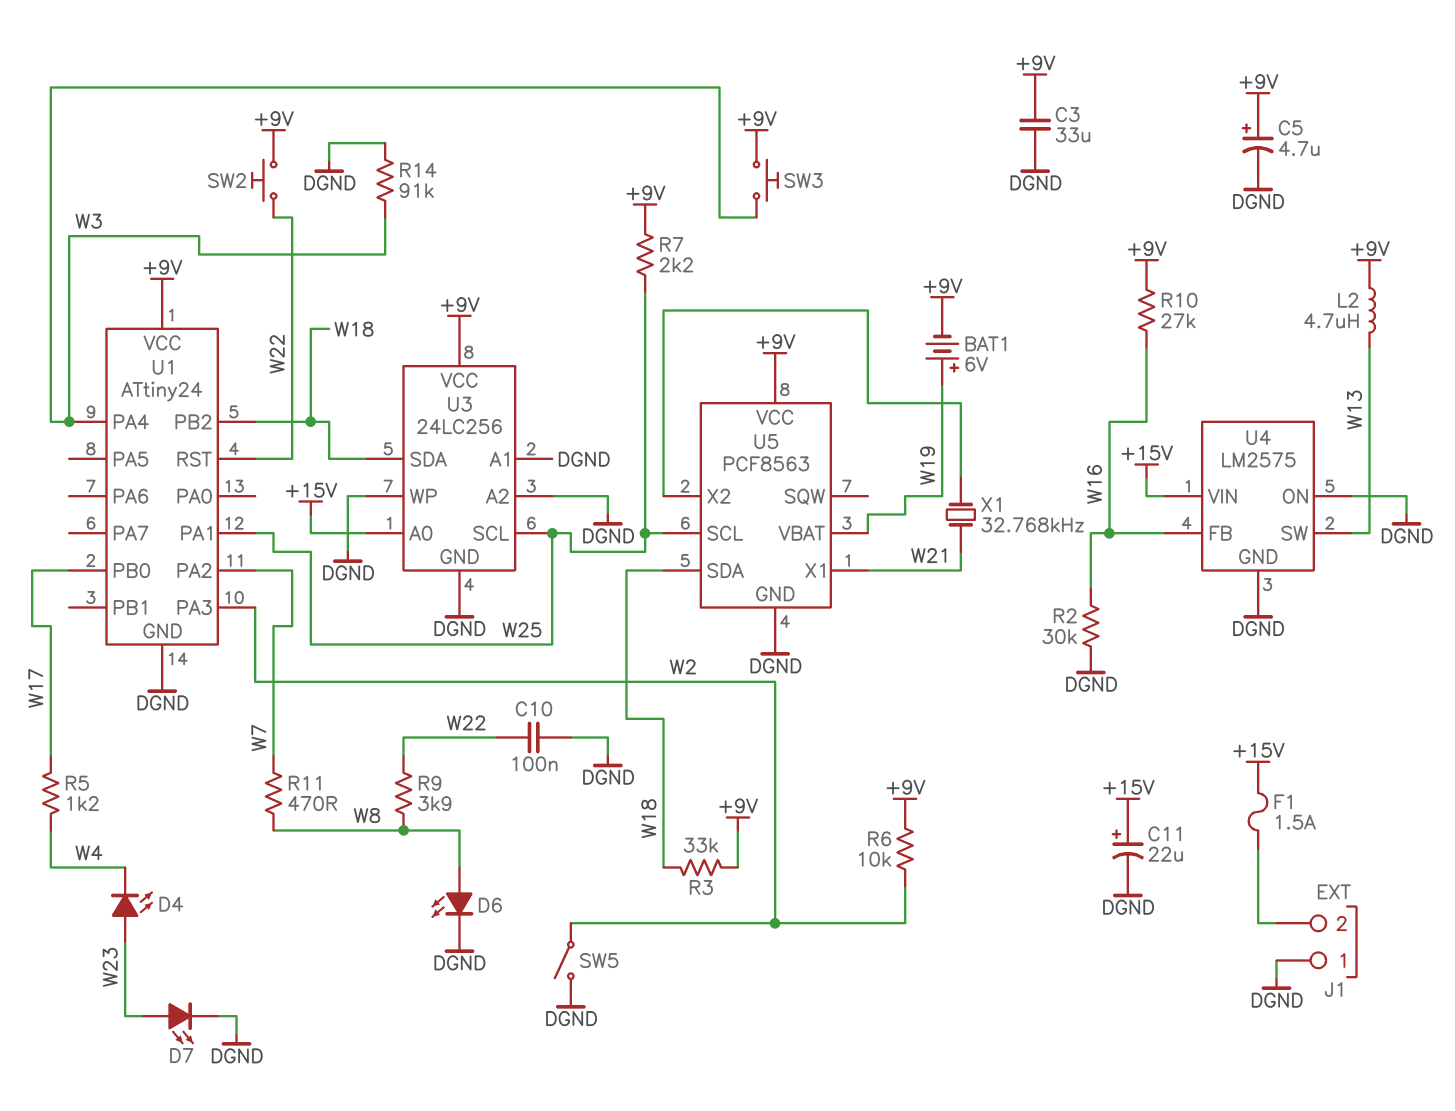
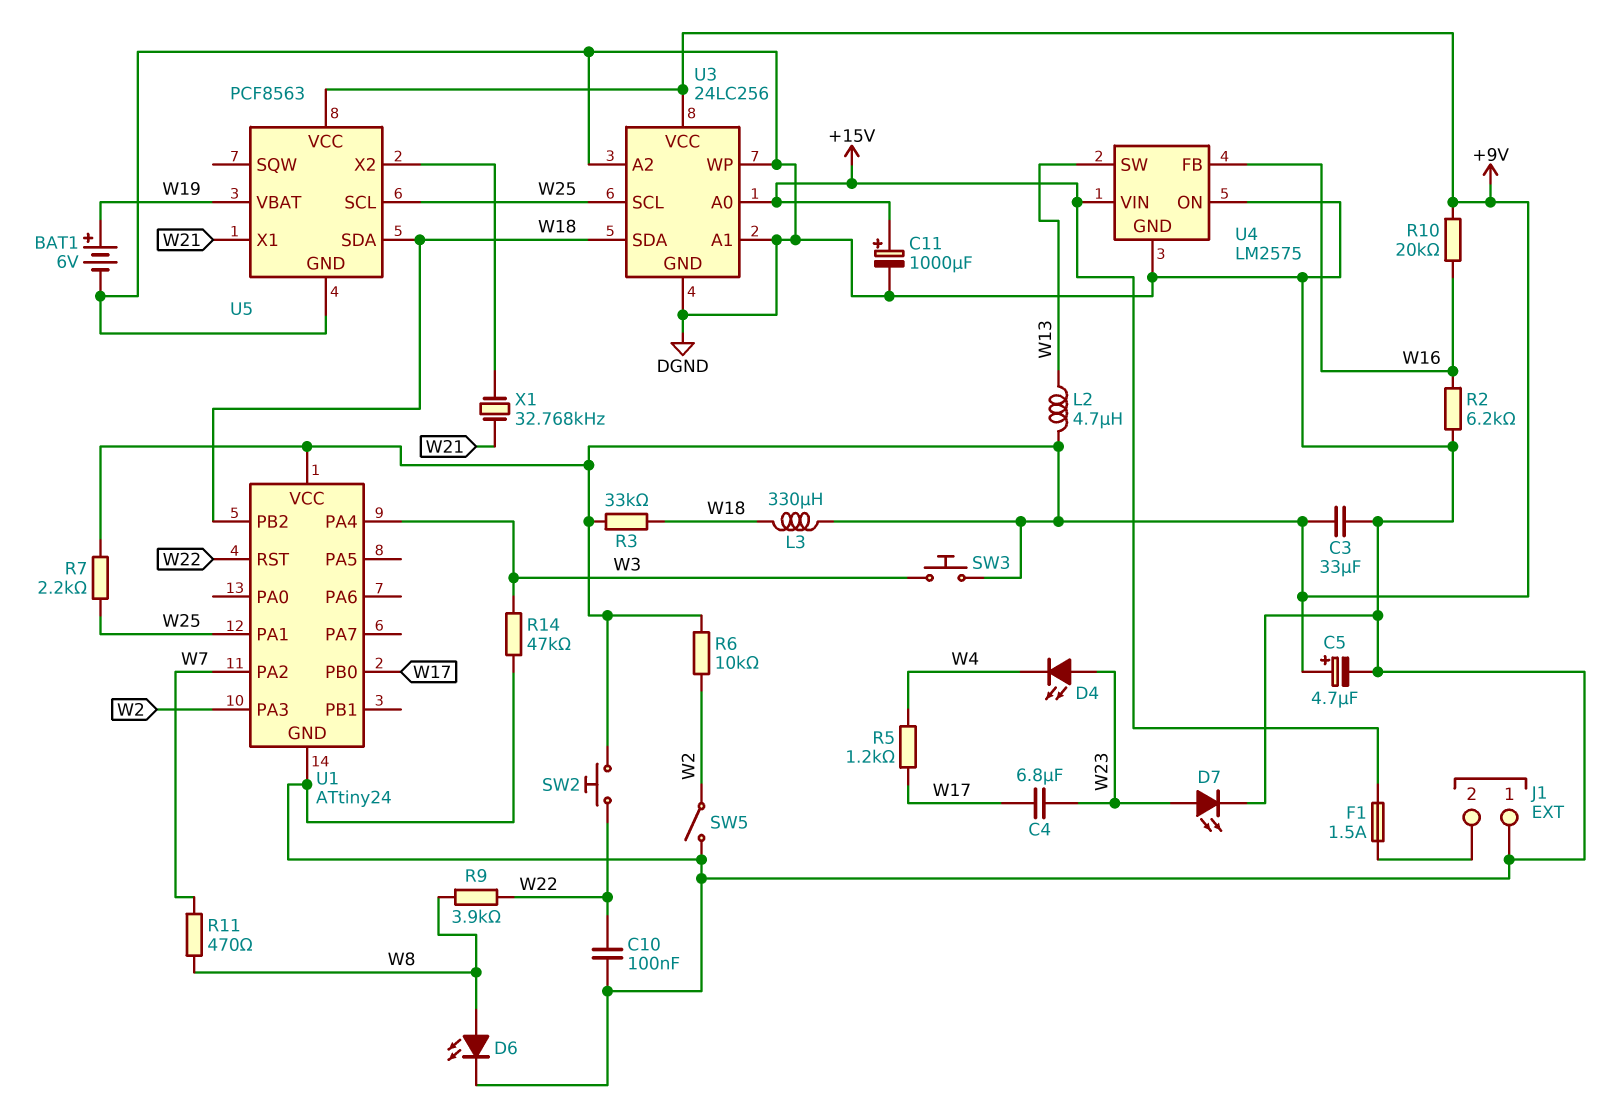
BAT1: 6V (plus W19, minus +9V) -> 6V (plus W19, minus DGND)
C4: none -> 6.8uF (W17, W23)
C11: 22uF (plus +15V, minus DGND) -> 1000uF (plus +15V, minus DGND)
L3: none -> 330uH (+9V, W18)
R2: 30k (DGND, W16) -> 6.2k (DGND, W16)
R10: 27k (+9V, W16) -> 20k (+9V, W16)
R14: 91k (DGND, W3) -> 47k (DGND, W3)

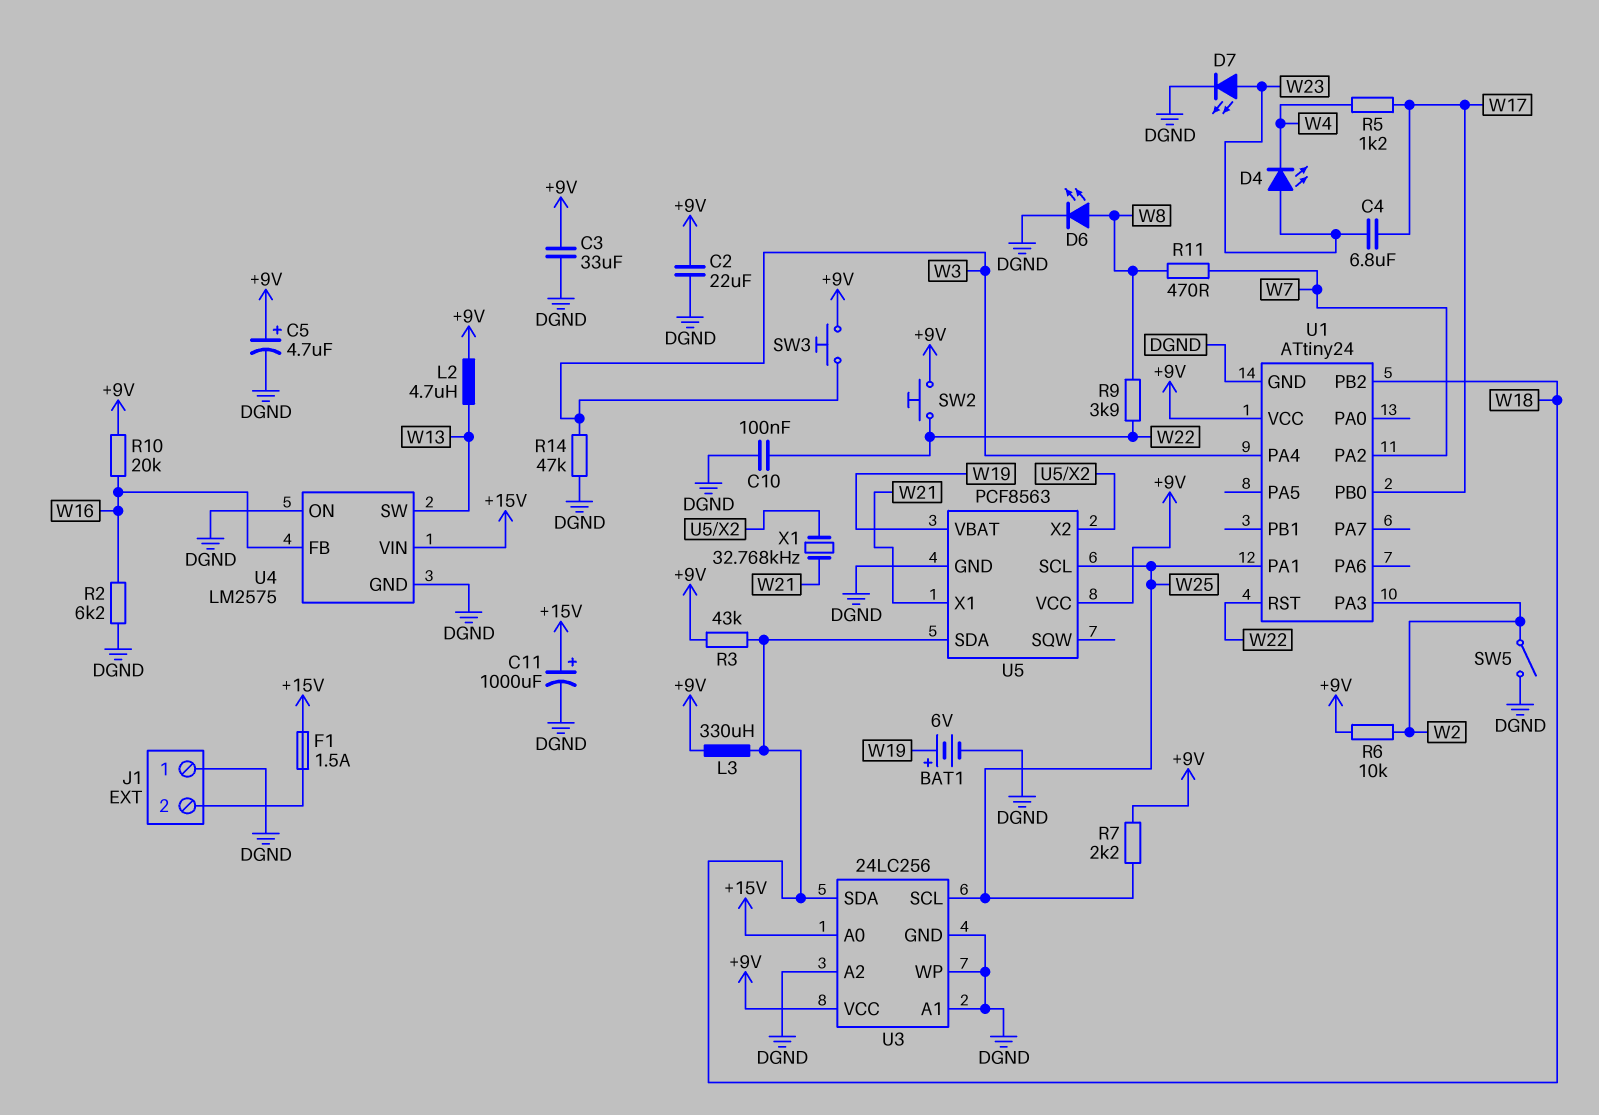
C2: none -> 22uF (+9V, DGND)
R3: 33k (+9V, W18) -> 43k (+9V, W18)

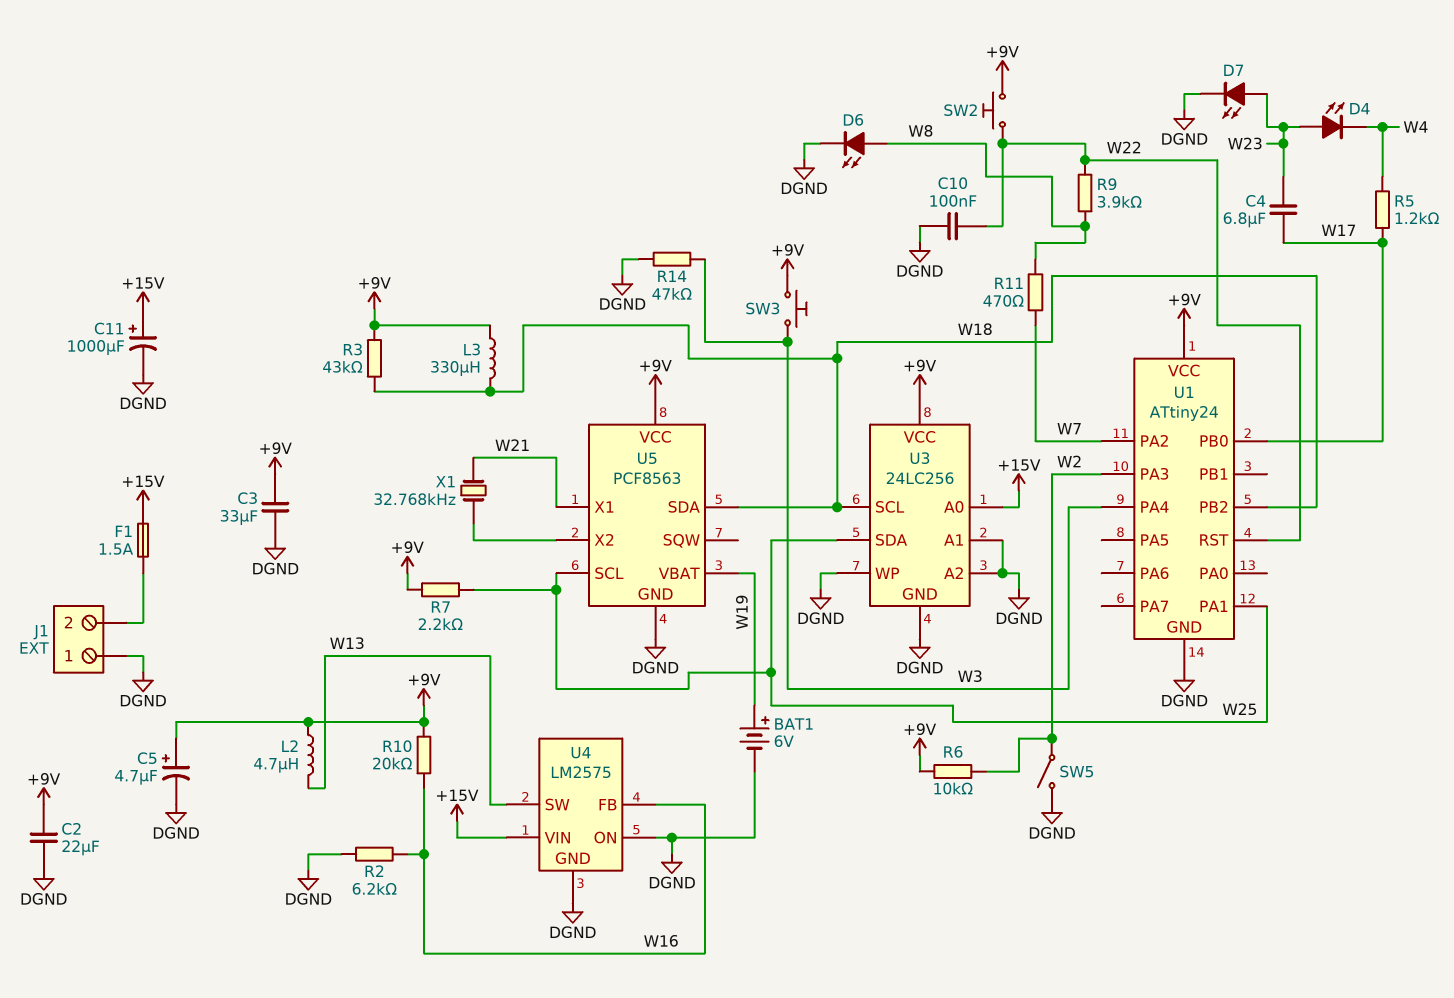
U3 pin SCL: W25 -> W18
U3 pin SDA: W18 -> W25

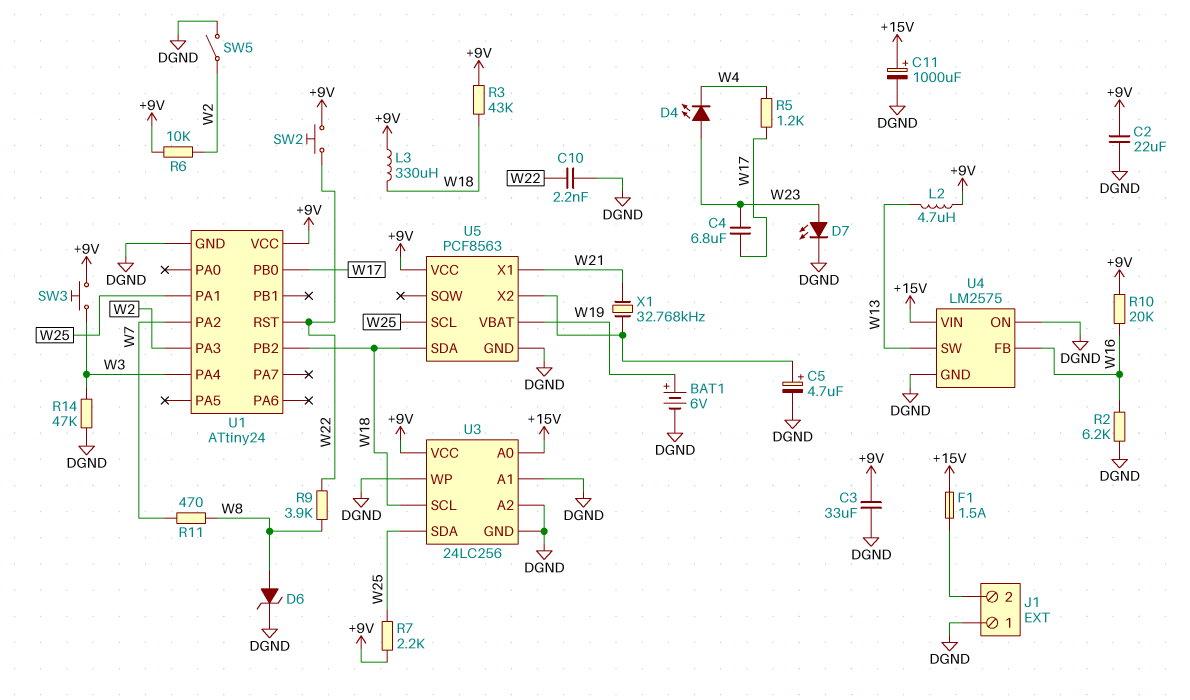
C5: 4.7uF (plus +9V, minus DGND) -> 4.7uF (plus U5/X2, minus DGND)
C10: 100nF (DGND, W22) -> 2.2nF (DGND, W22)
D6: LED (A W8, K DGND) -> zener (A W8, K DGND)

